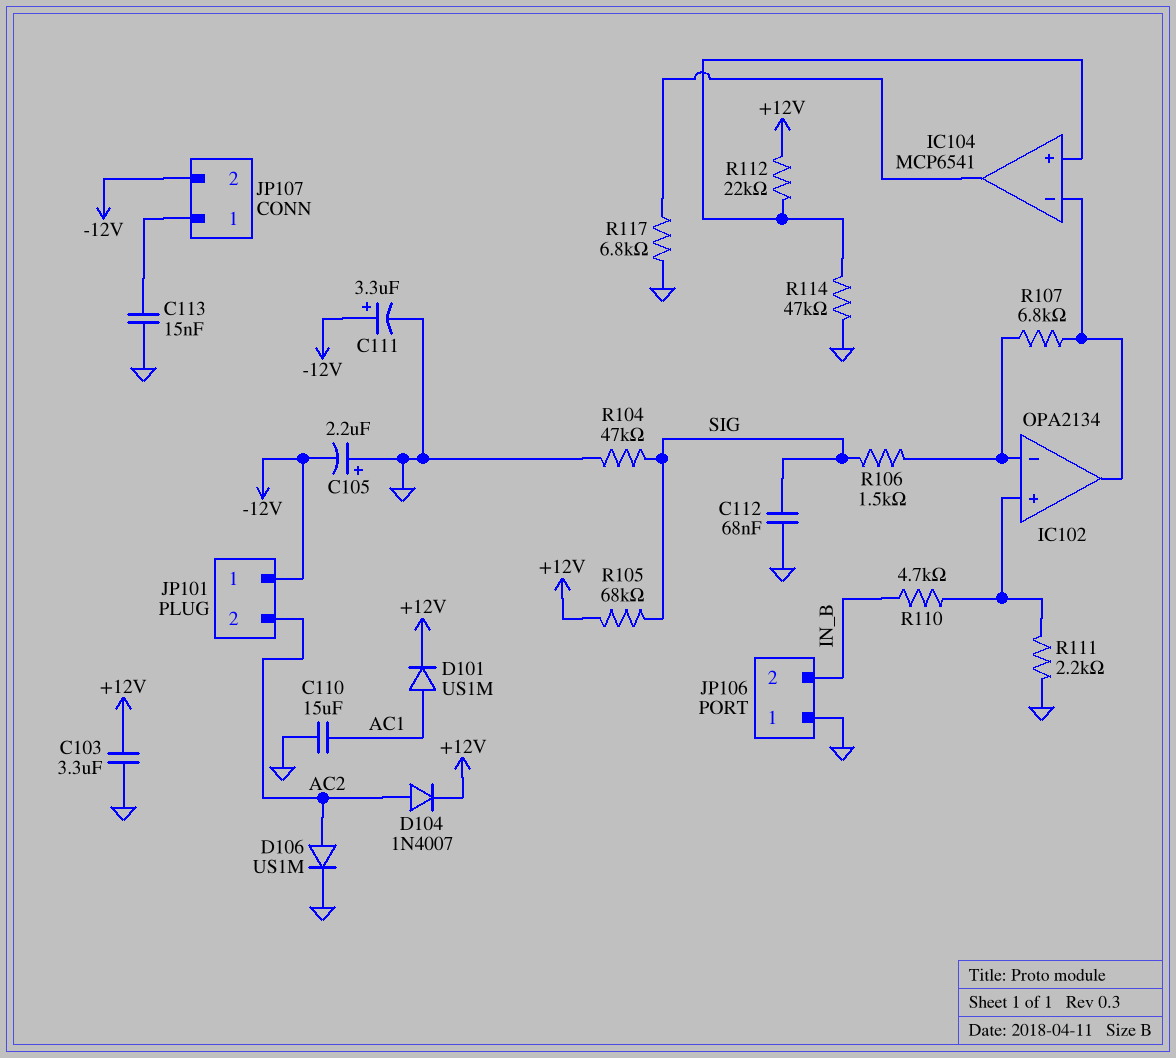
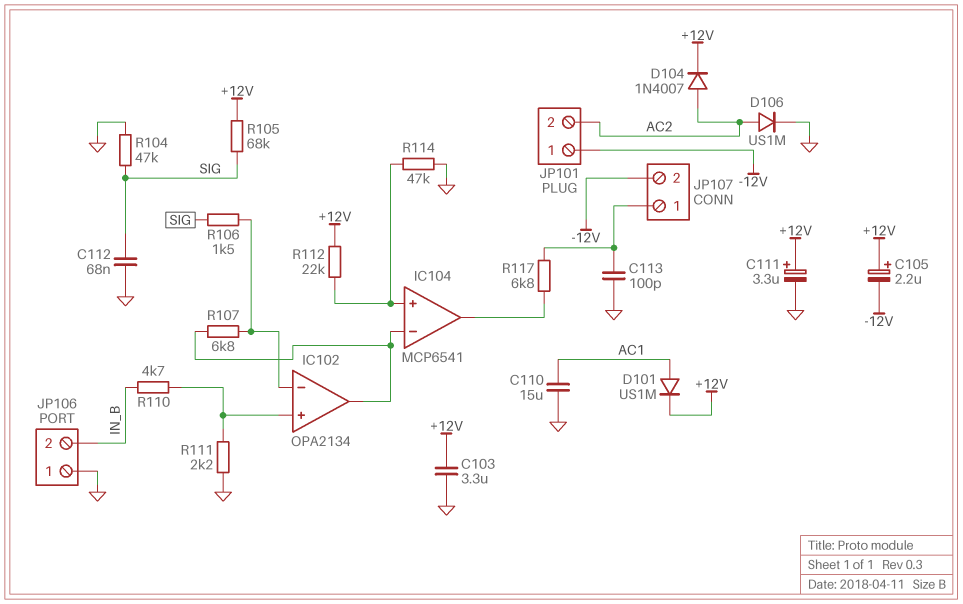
C105: 2.2uF (plus GND, minus -12V) -> 2.2uF (plus +12V, minus -12V)
C111: 3.3uF (plus -12V, minus GND) -> 3.3uF (plus +12V, minus GND)
C113: 15nF (GND, JP107/1) -> 100pF (GND, JP107/1)
R117: 6.8k (GND, IC104/out) -> 6.8k (IC104/out, JP107/1)

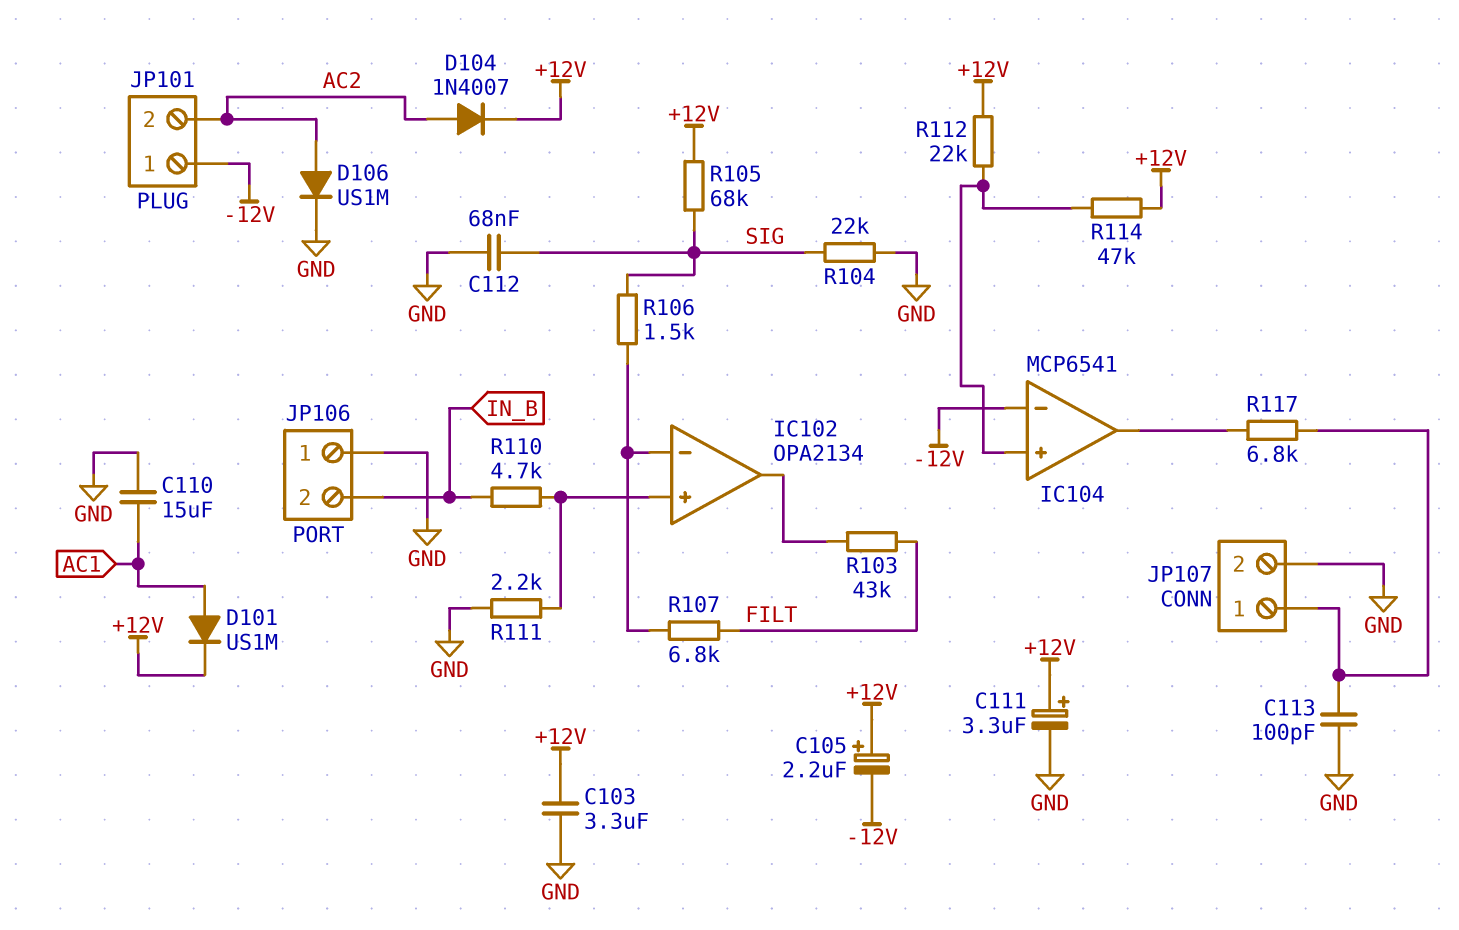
IC104 pin in-: IC102/out -> -12V
JP107 pin 2: -12V -> GND
R103: none -> 43k (FILT, IC102/out)
R104: 47k (GND, SIG) -> 22k (GND, SIG)
R107: 6.8k (IC102/in-, IC102/out) -> 6.8k (FILT, IC102/in-)
R114: 47k (GND, IC104/in+) -> 47k (+12V, IC104/in+)

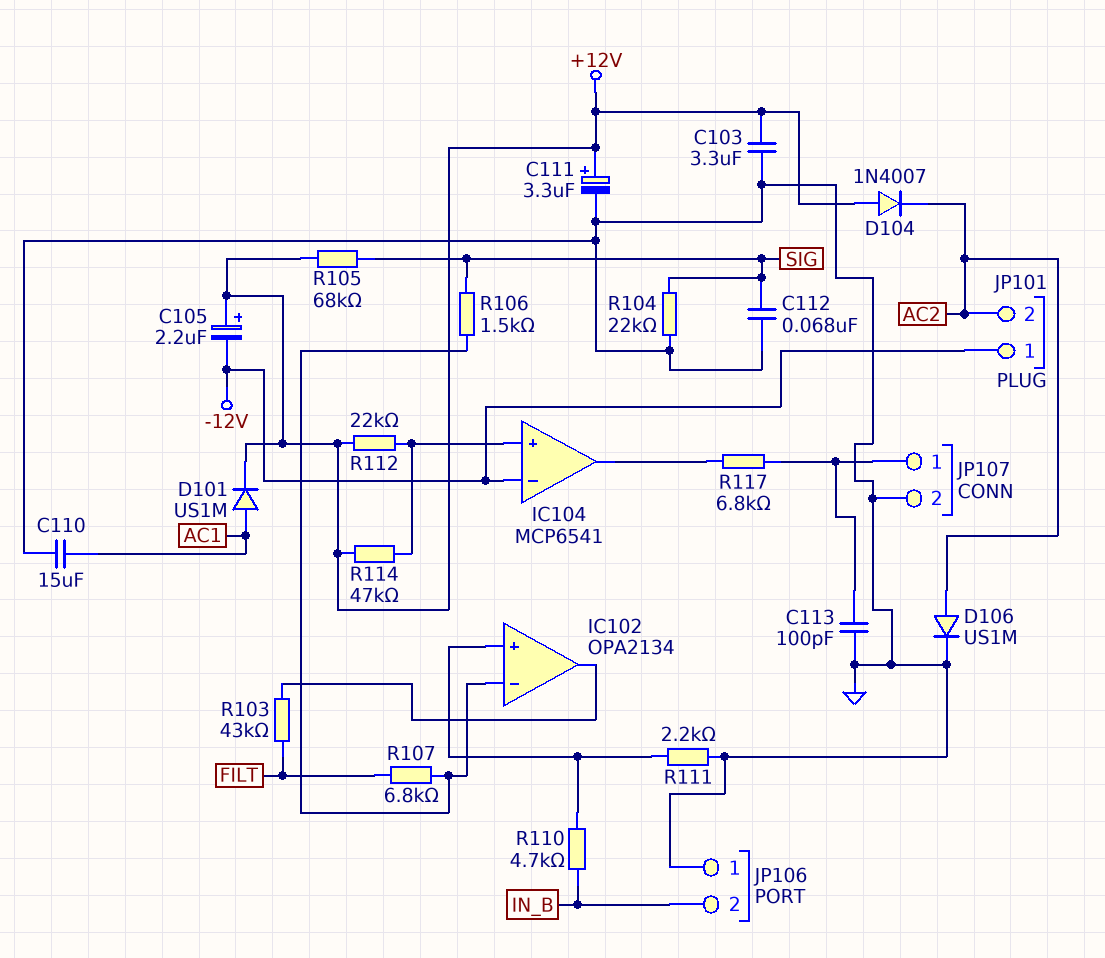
D104: diode 1N4007 (A AC2, K +12V) -> diode 1N4007 (A +12V, K AC2)

